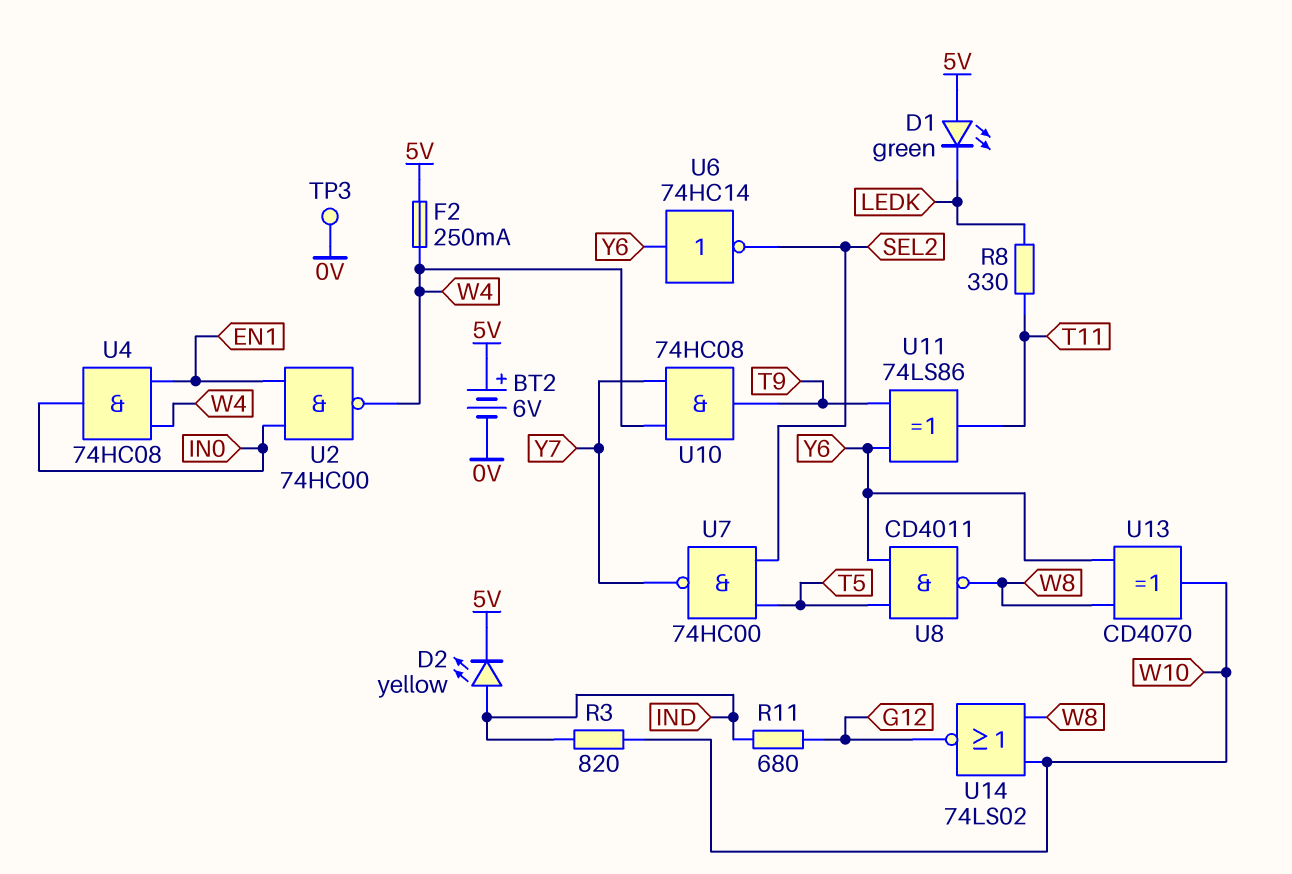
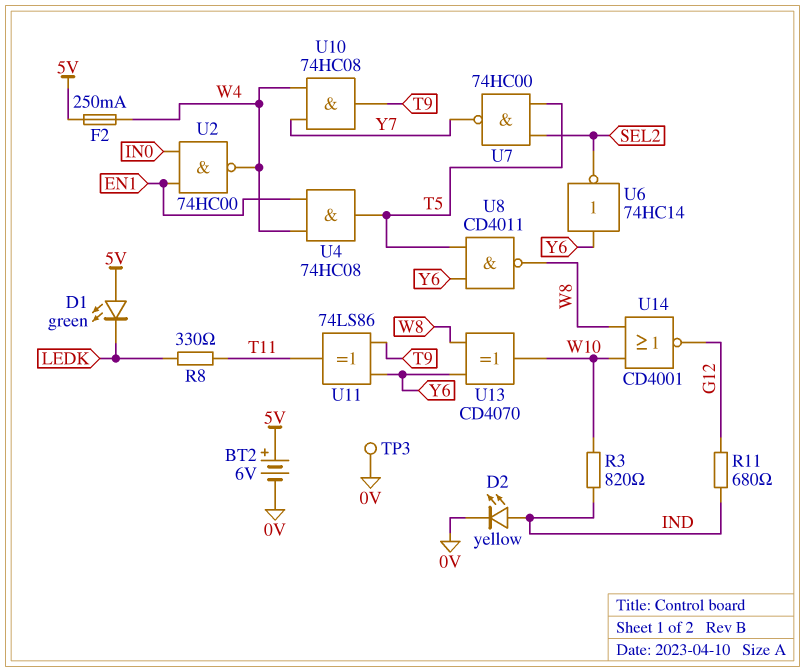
D2: LED yellow (A IND, K 5V) -> LED yellow (A IND, K 0V)
U4: AND 74HC08 (in EN1, in W4, out IN0) -> AND 74HC08 (in EN1, in W4, out T5)
U14: NOR 74LS02 (in W8, in W10, out G12) -> NOR CD4001 (in W8, in W10, out G12)

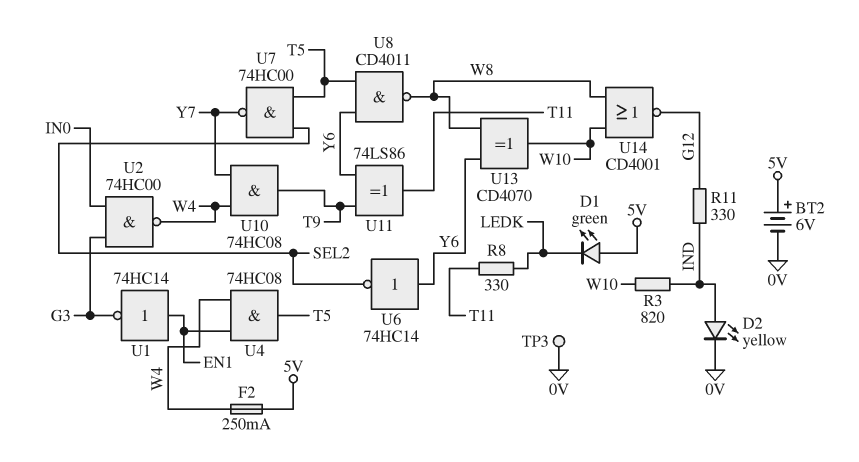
R11: 680 (G12, IND) -> 330 (G12, IND)
U1: none -> NOT 74HC14 (in EN1, out G3)
U2: NAND 74HC00 (in EN1, in IN0, out W4) -> NAND 74HC00 (in G3, in IN0, out W4)

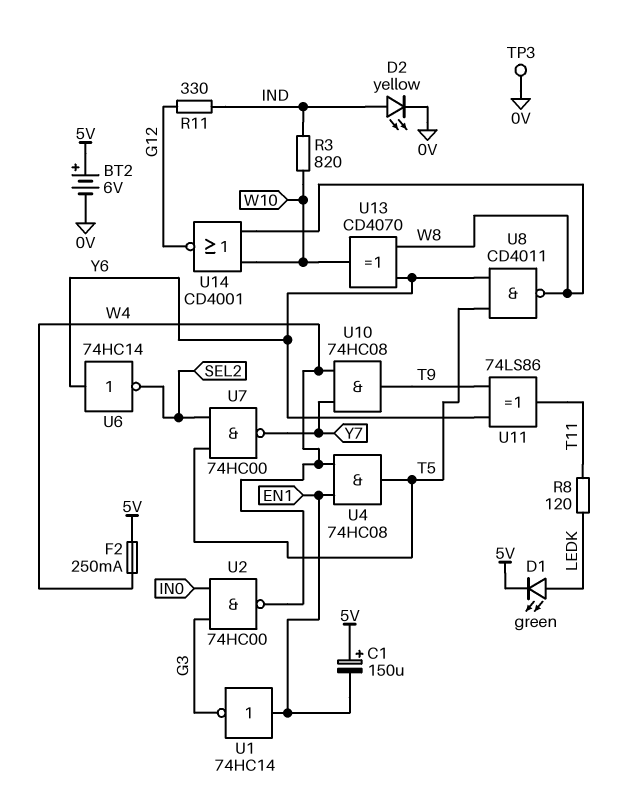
C1: none -> 150uF (plus 5V, minus EN1)
D1: LED green (A 5V, K LEDK) -> LED green (A LEDK, K 5V)
R8: 330 (LEDK, T11) -> 120 (LEDK, T11)

